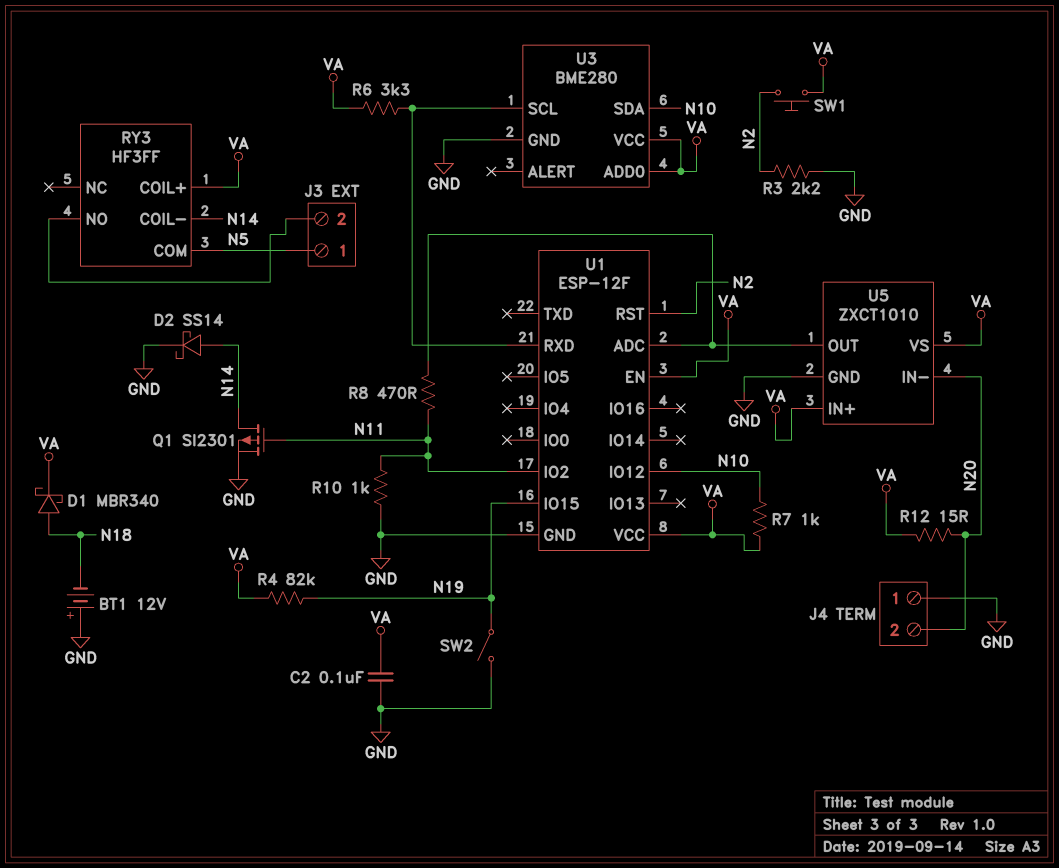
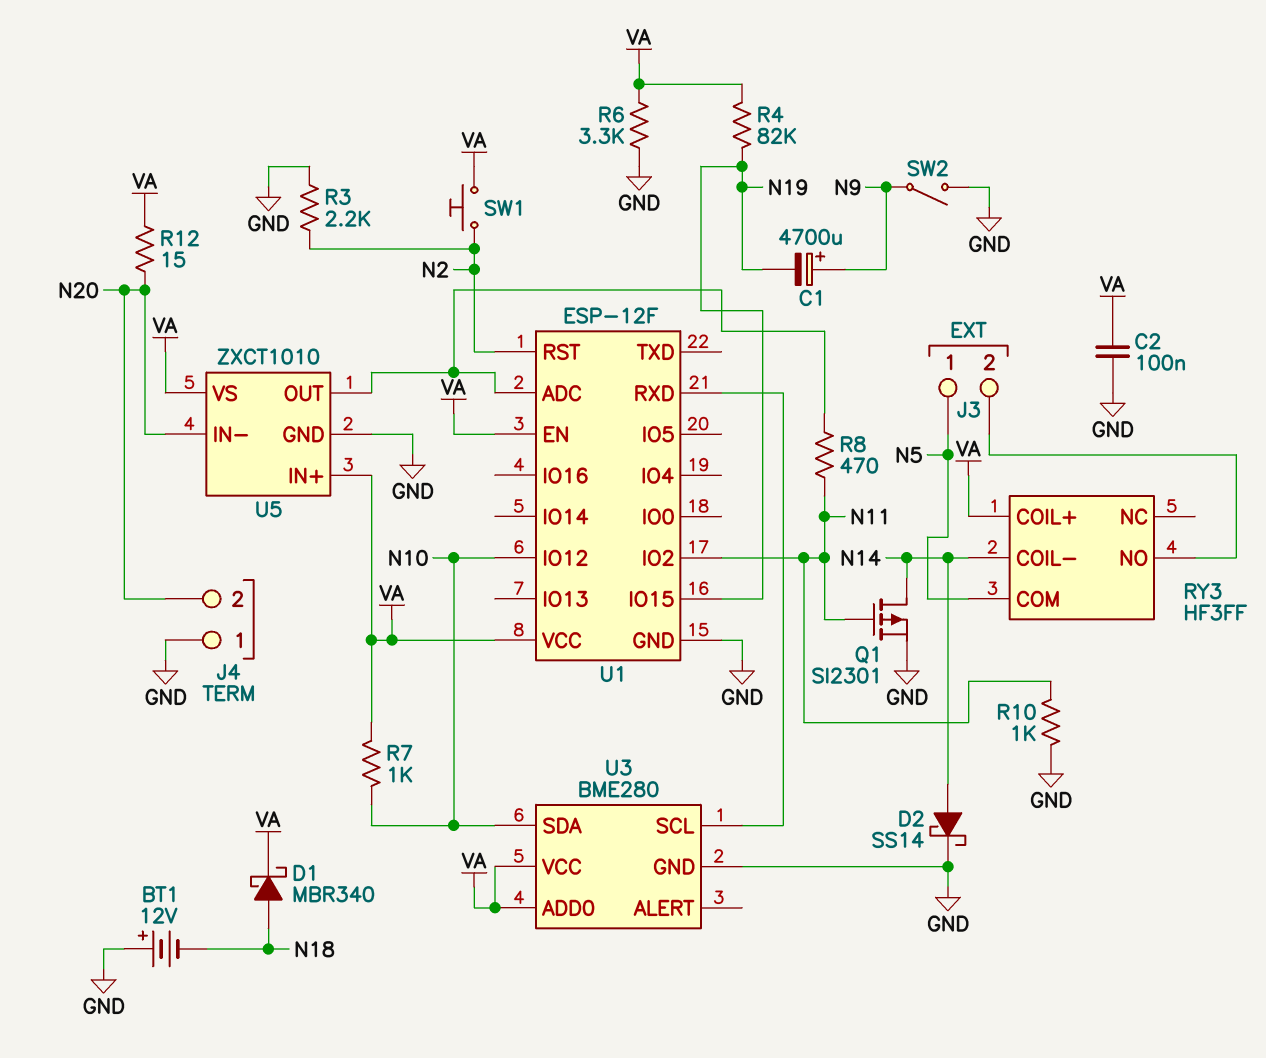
C1: none -> 4700uF (plus N9, minus N19)
R6: 3.3k (U1/RXD, VA) -> 3.3k (GND, VA)
SW2: switch (GND, N19) -> switch (GND, N9)

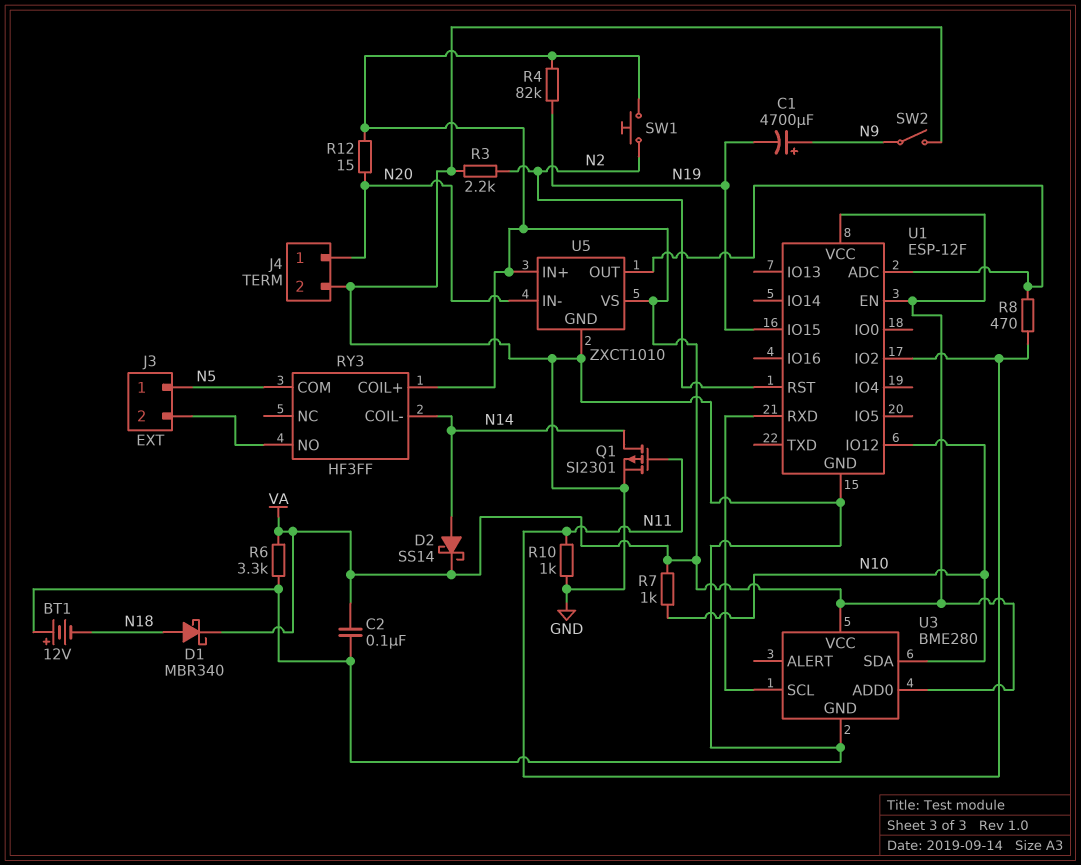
D2: schottky SS14 (A N14, K GND) -> schottky SS14 (A N14, K VA)
J4 pin 1: GND -> N20
J4 pin 2: N20 -> GND

